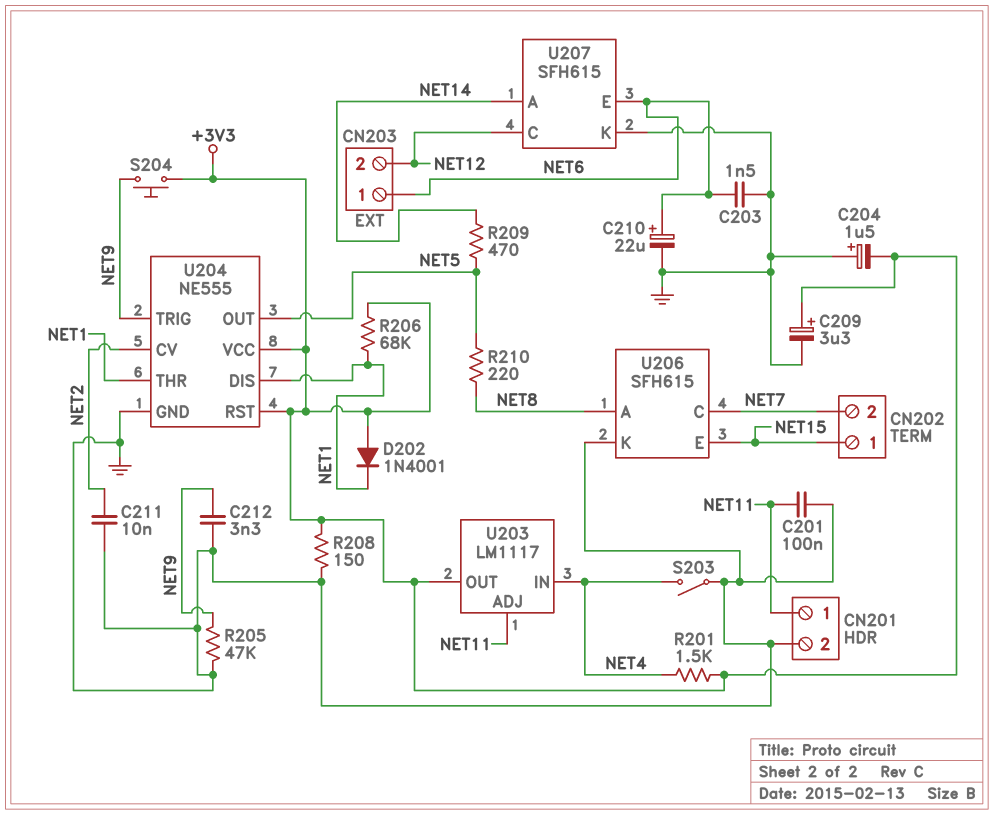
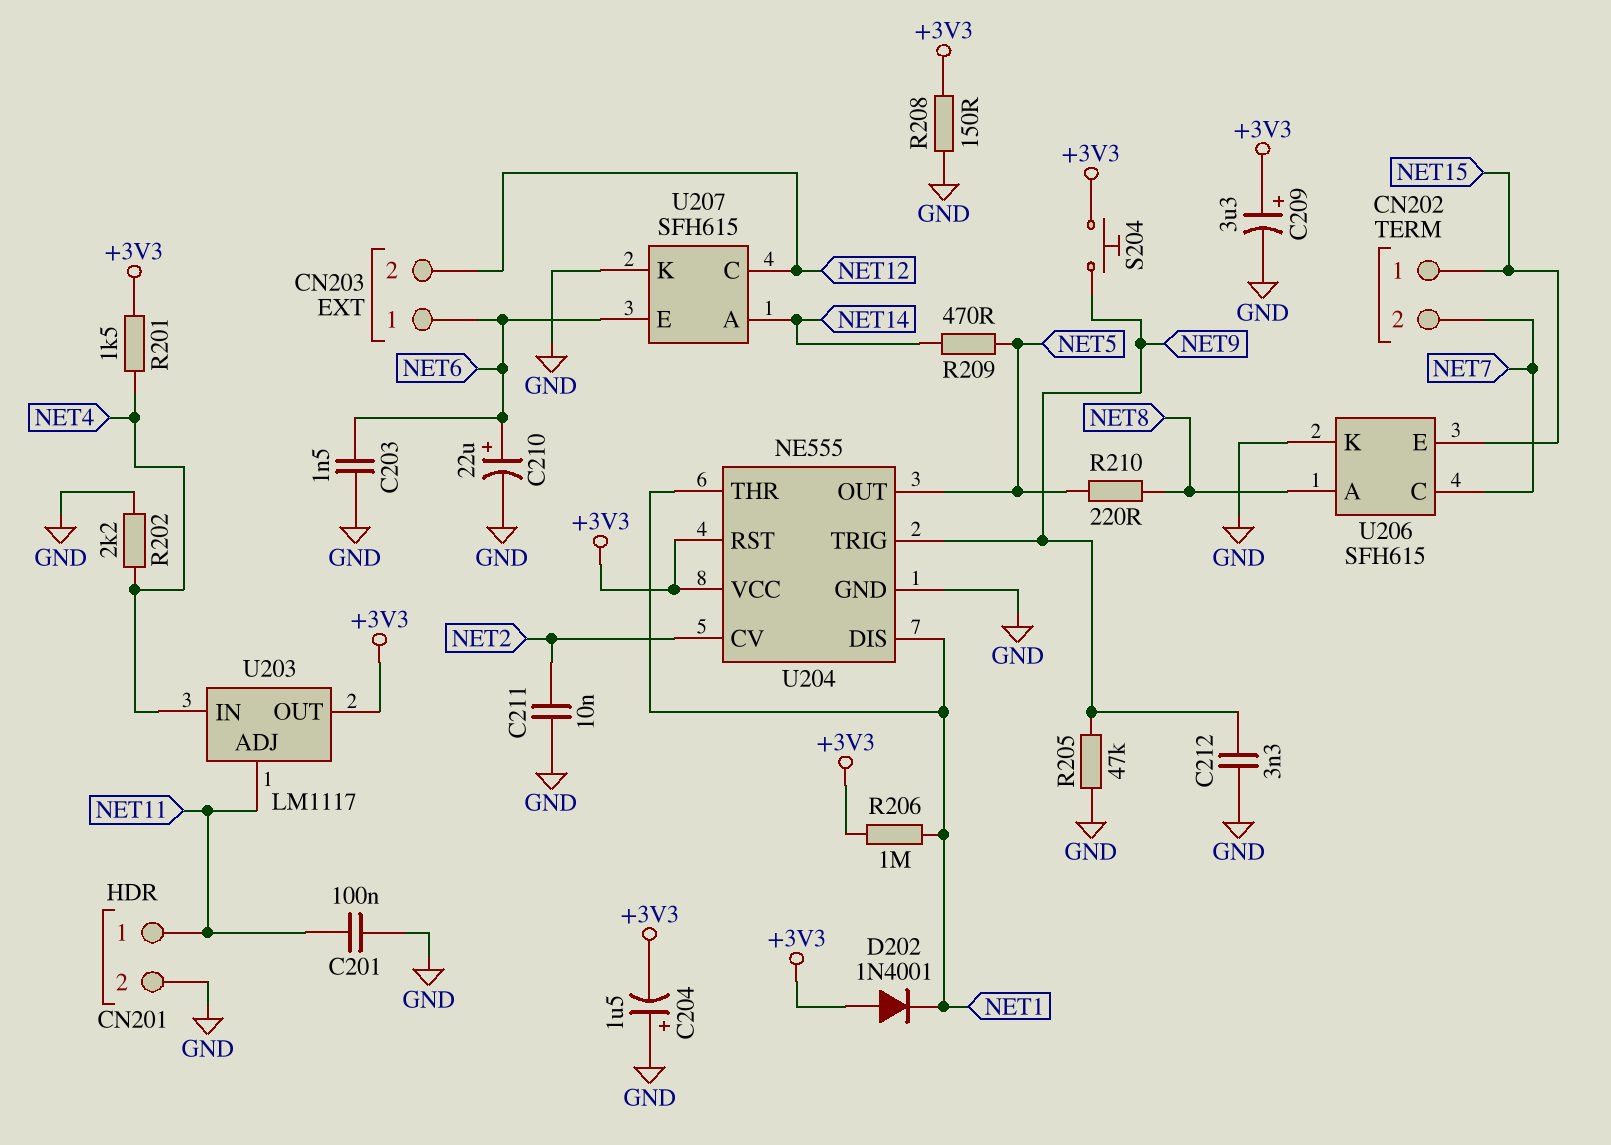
R202: none -> 2.2k (GND, NET4)
R206: 68k (+3V3, NET1) -> 1M (+3V3, NET1)
S203: switch (GND, NET4) -> none

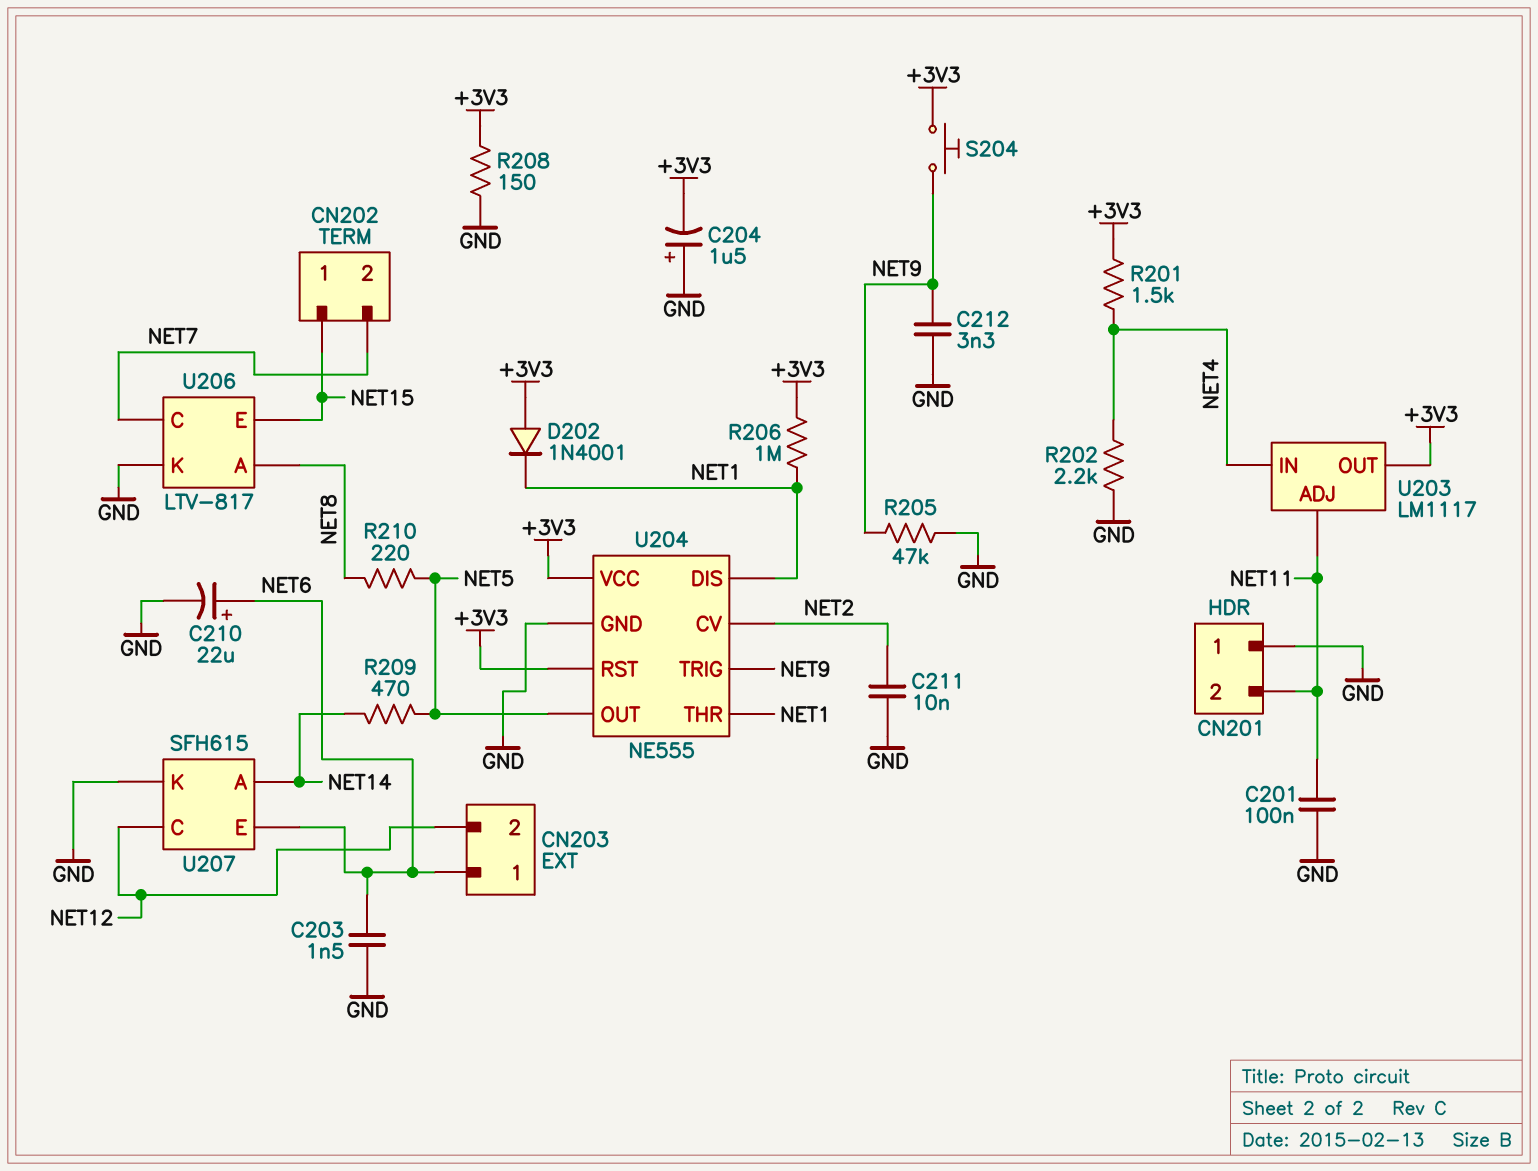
C209: 3.3uF (plus +3V3, minus GND) -> none
CN201 pin 1: NET11 -> GND
CN201 pin 2: GND -> NET11
U206: SFH615 -> LTV-817

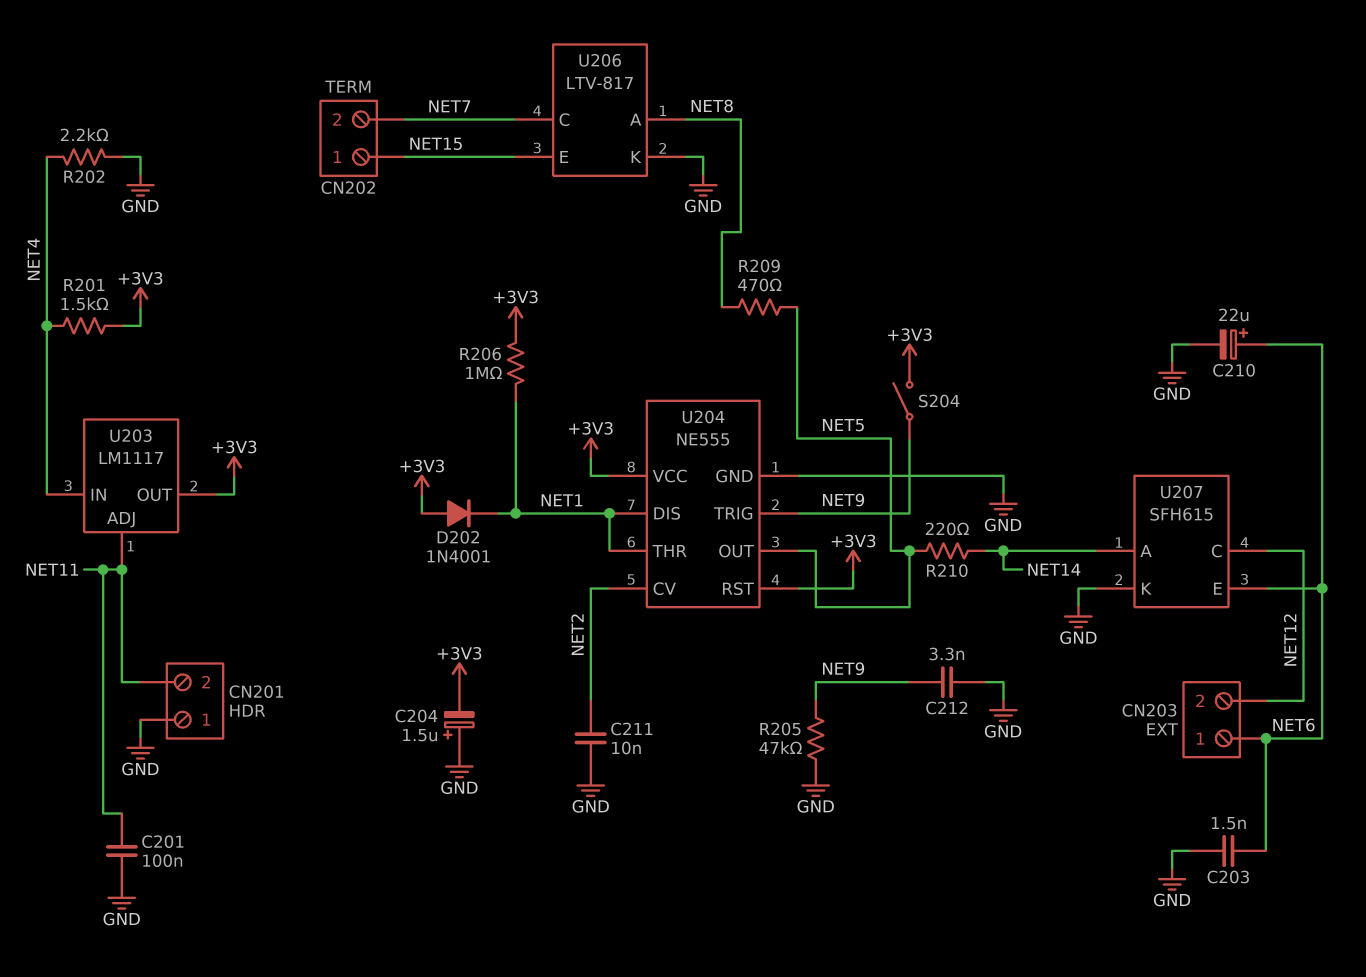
R208: 150 (+3V3, GND) -> none
R209: 470 (NET5, NET14) -> 470 (NET5, NET8)
R210: 220 (NET5, NET8) -> 220 (NET5, NET14)
S204: button (+3V3, NET9) -> switch (+3V3, NET9)

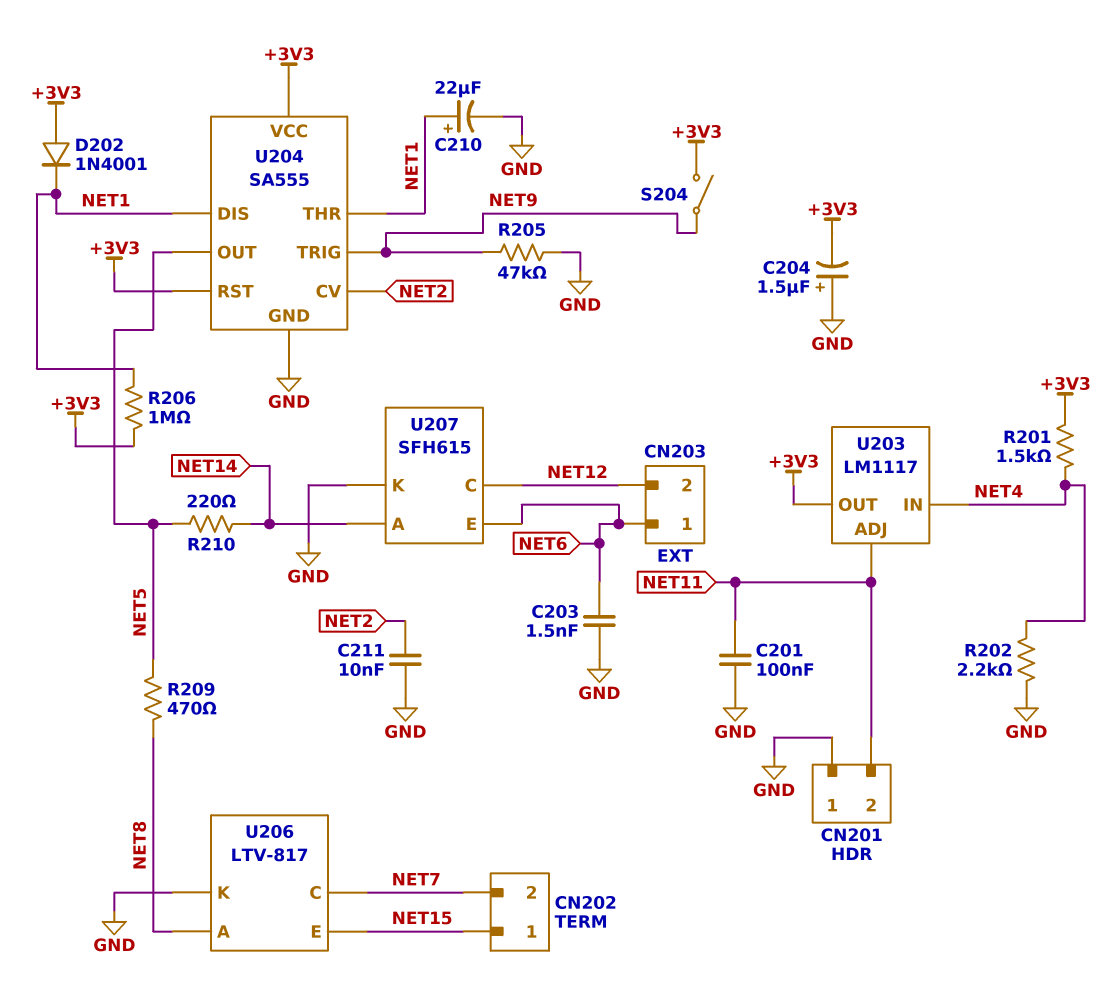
C210: 22uF (plus NET6, minus GND) -> 22uF (plus NET1, minus GND)
C212: 3.3nF (GND, NET9) -> none
U204: NE555 -> SA555

